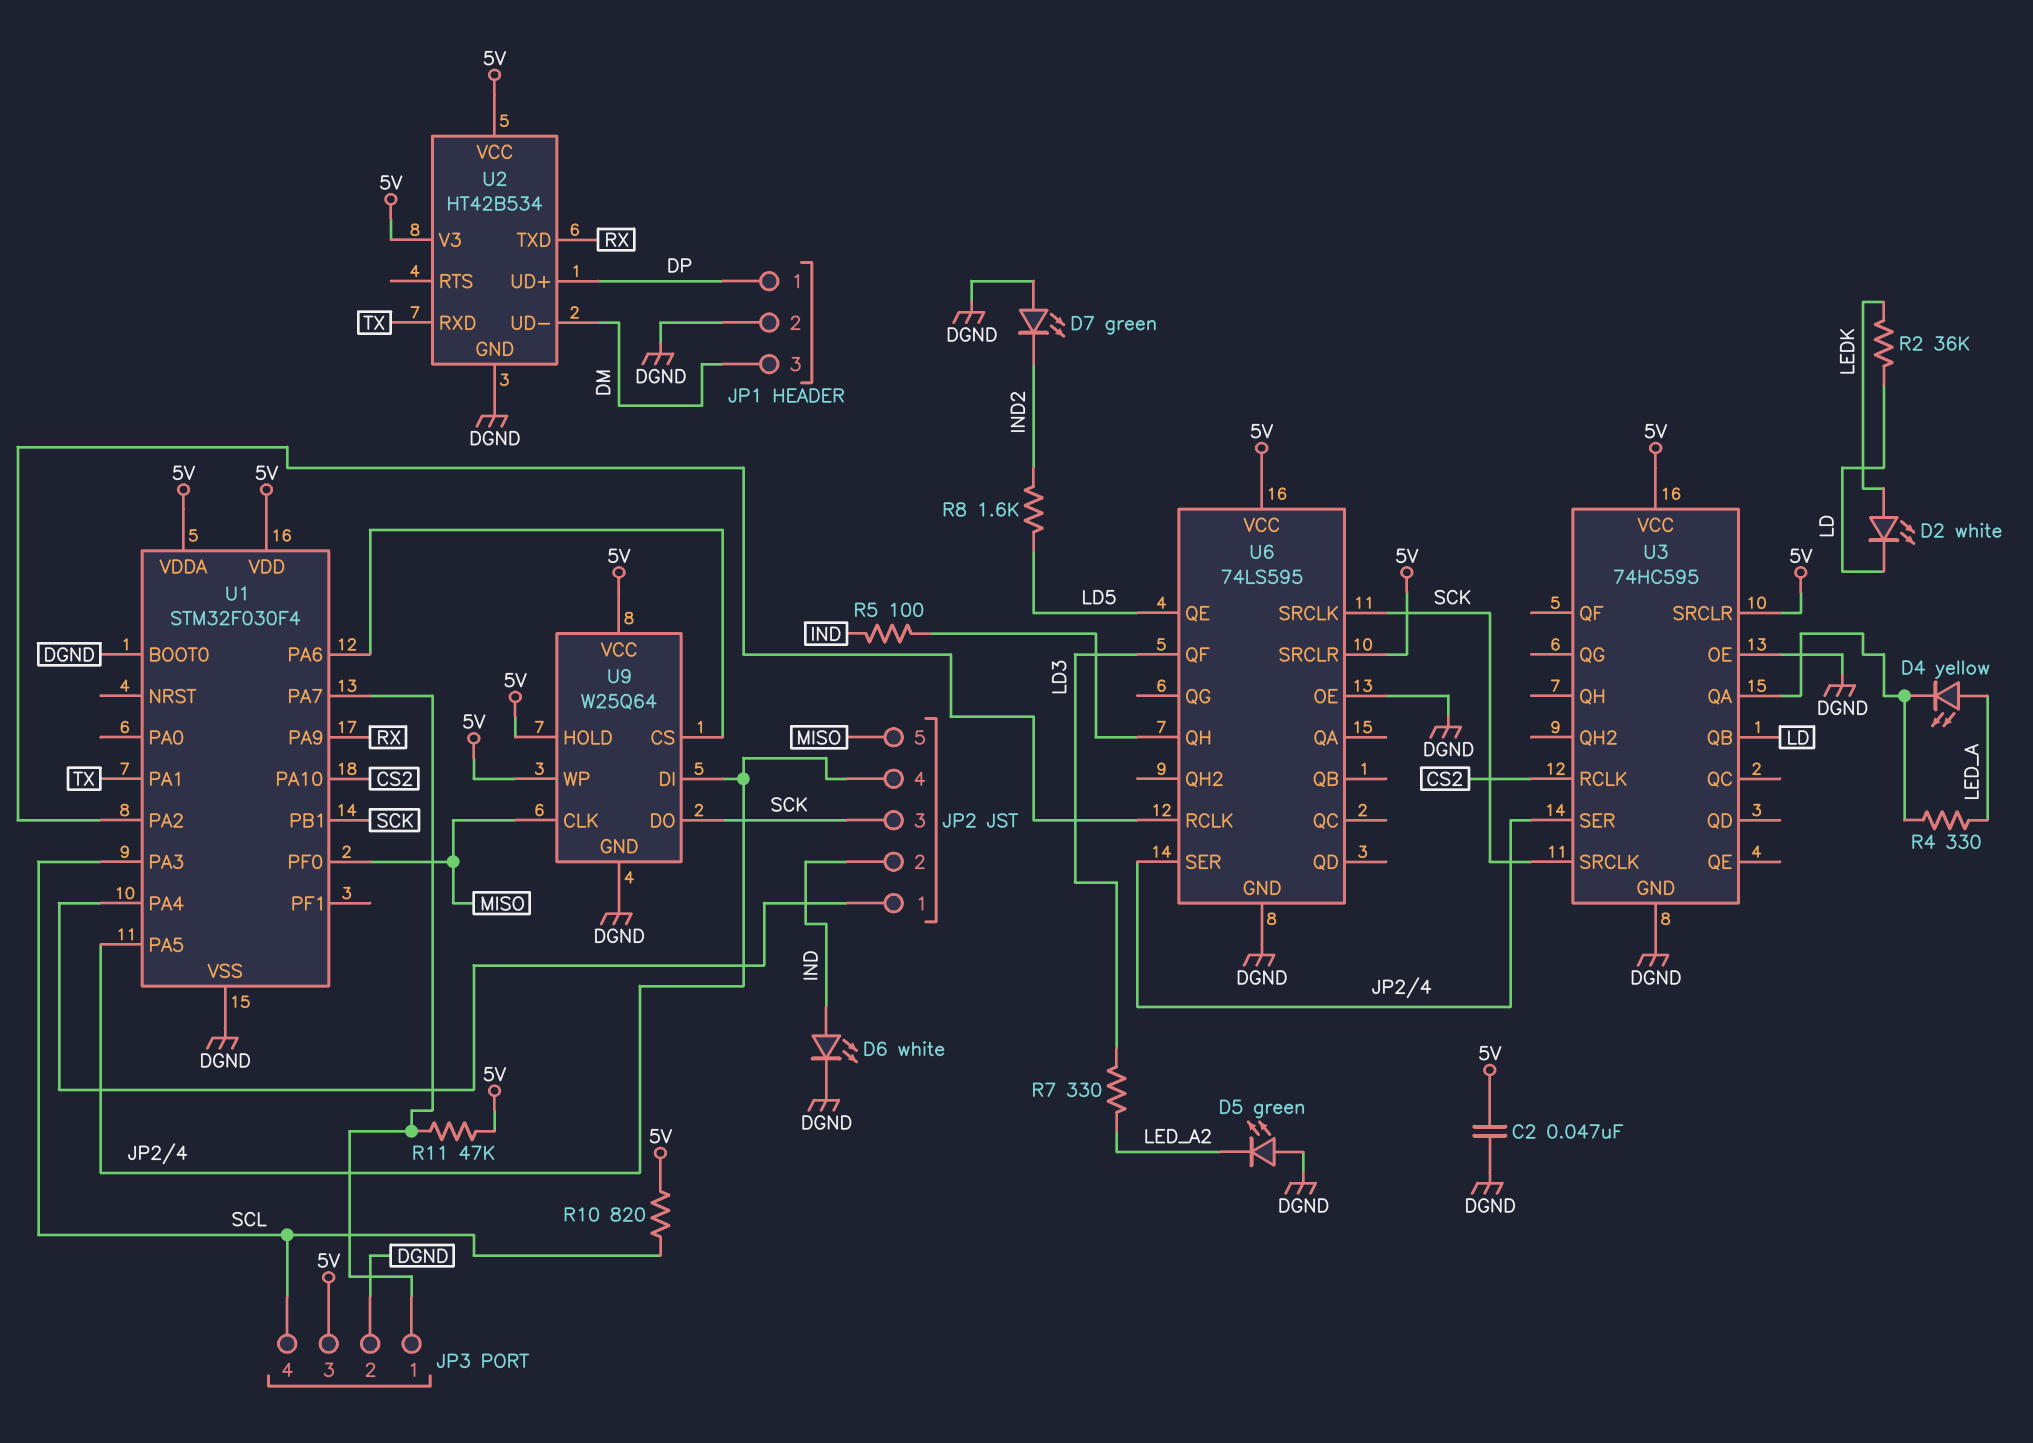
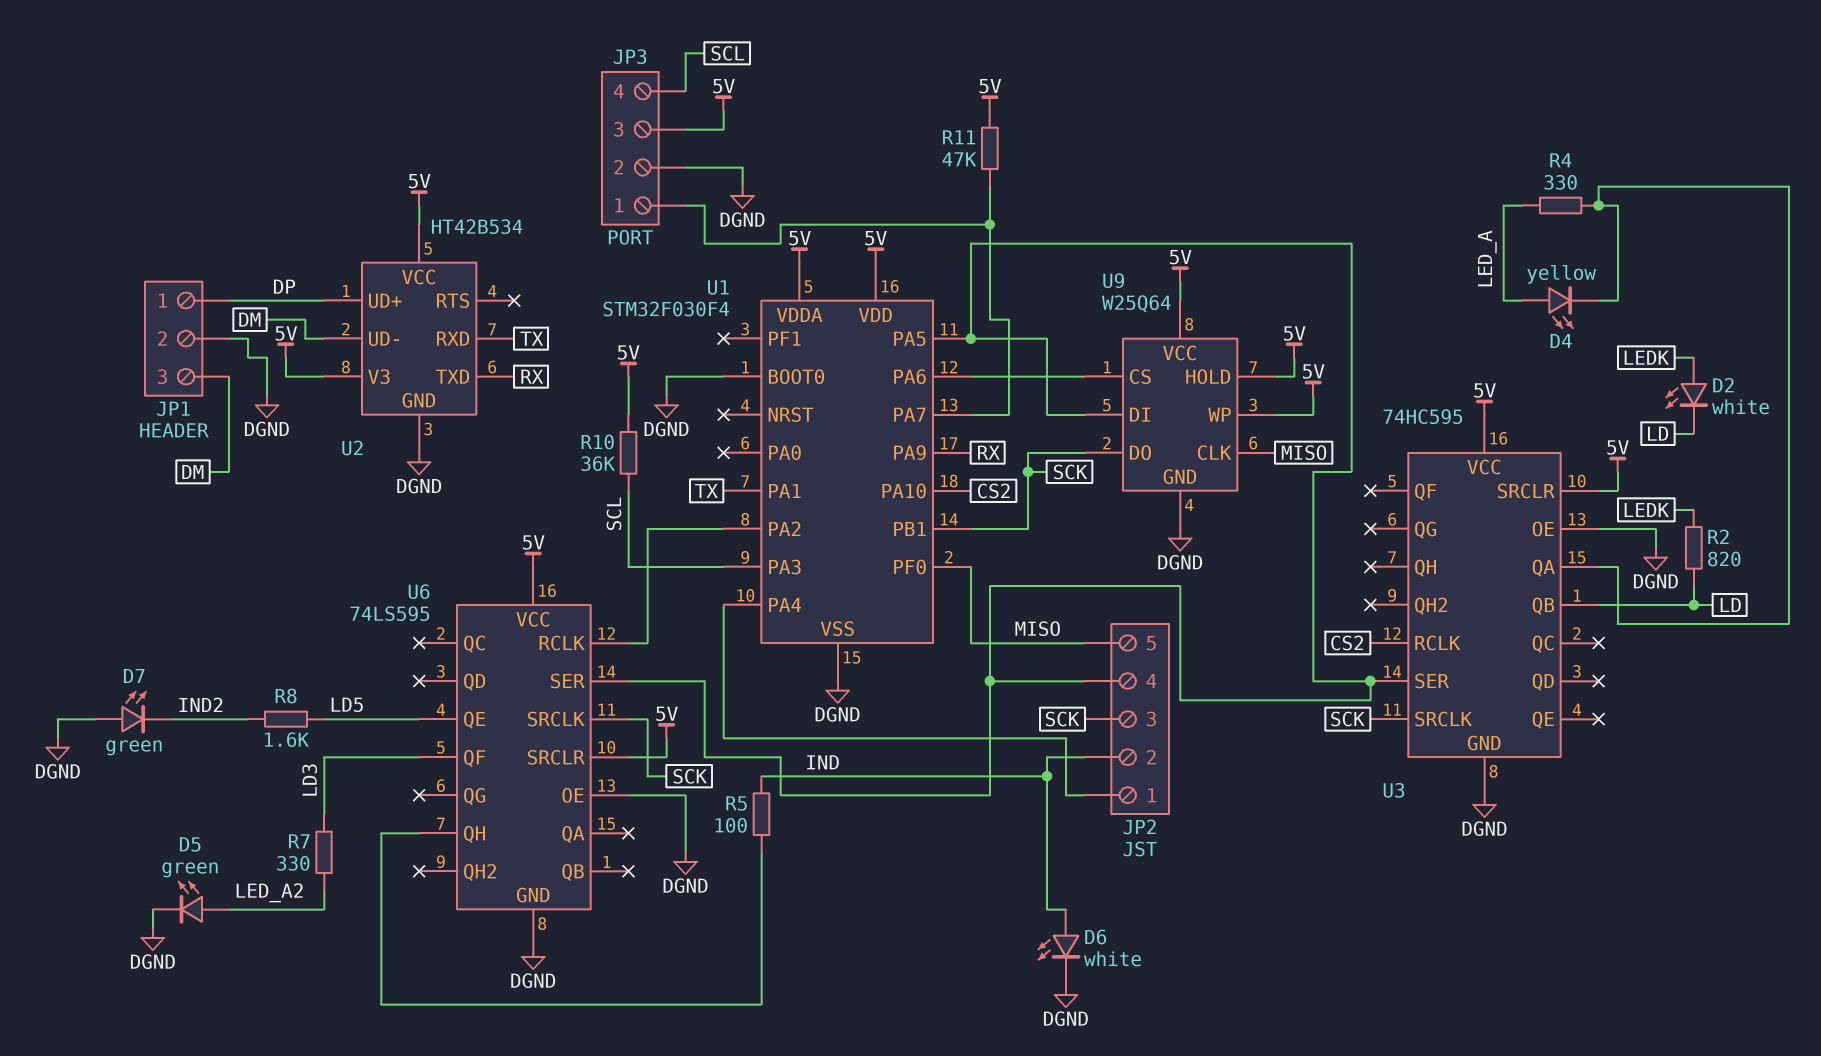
C2: 47nF (5V, DGND) -> none
D5: LED green (A DGND, K LED_A2) -> LED green (A LED_A2, K DGND)
R2: 36k (LD, LEDK) -> 820 (LD, LEDK)
R10: 820 (5V, SCL) -> 36k (5V, SCL)

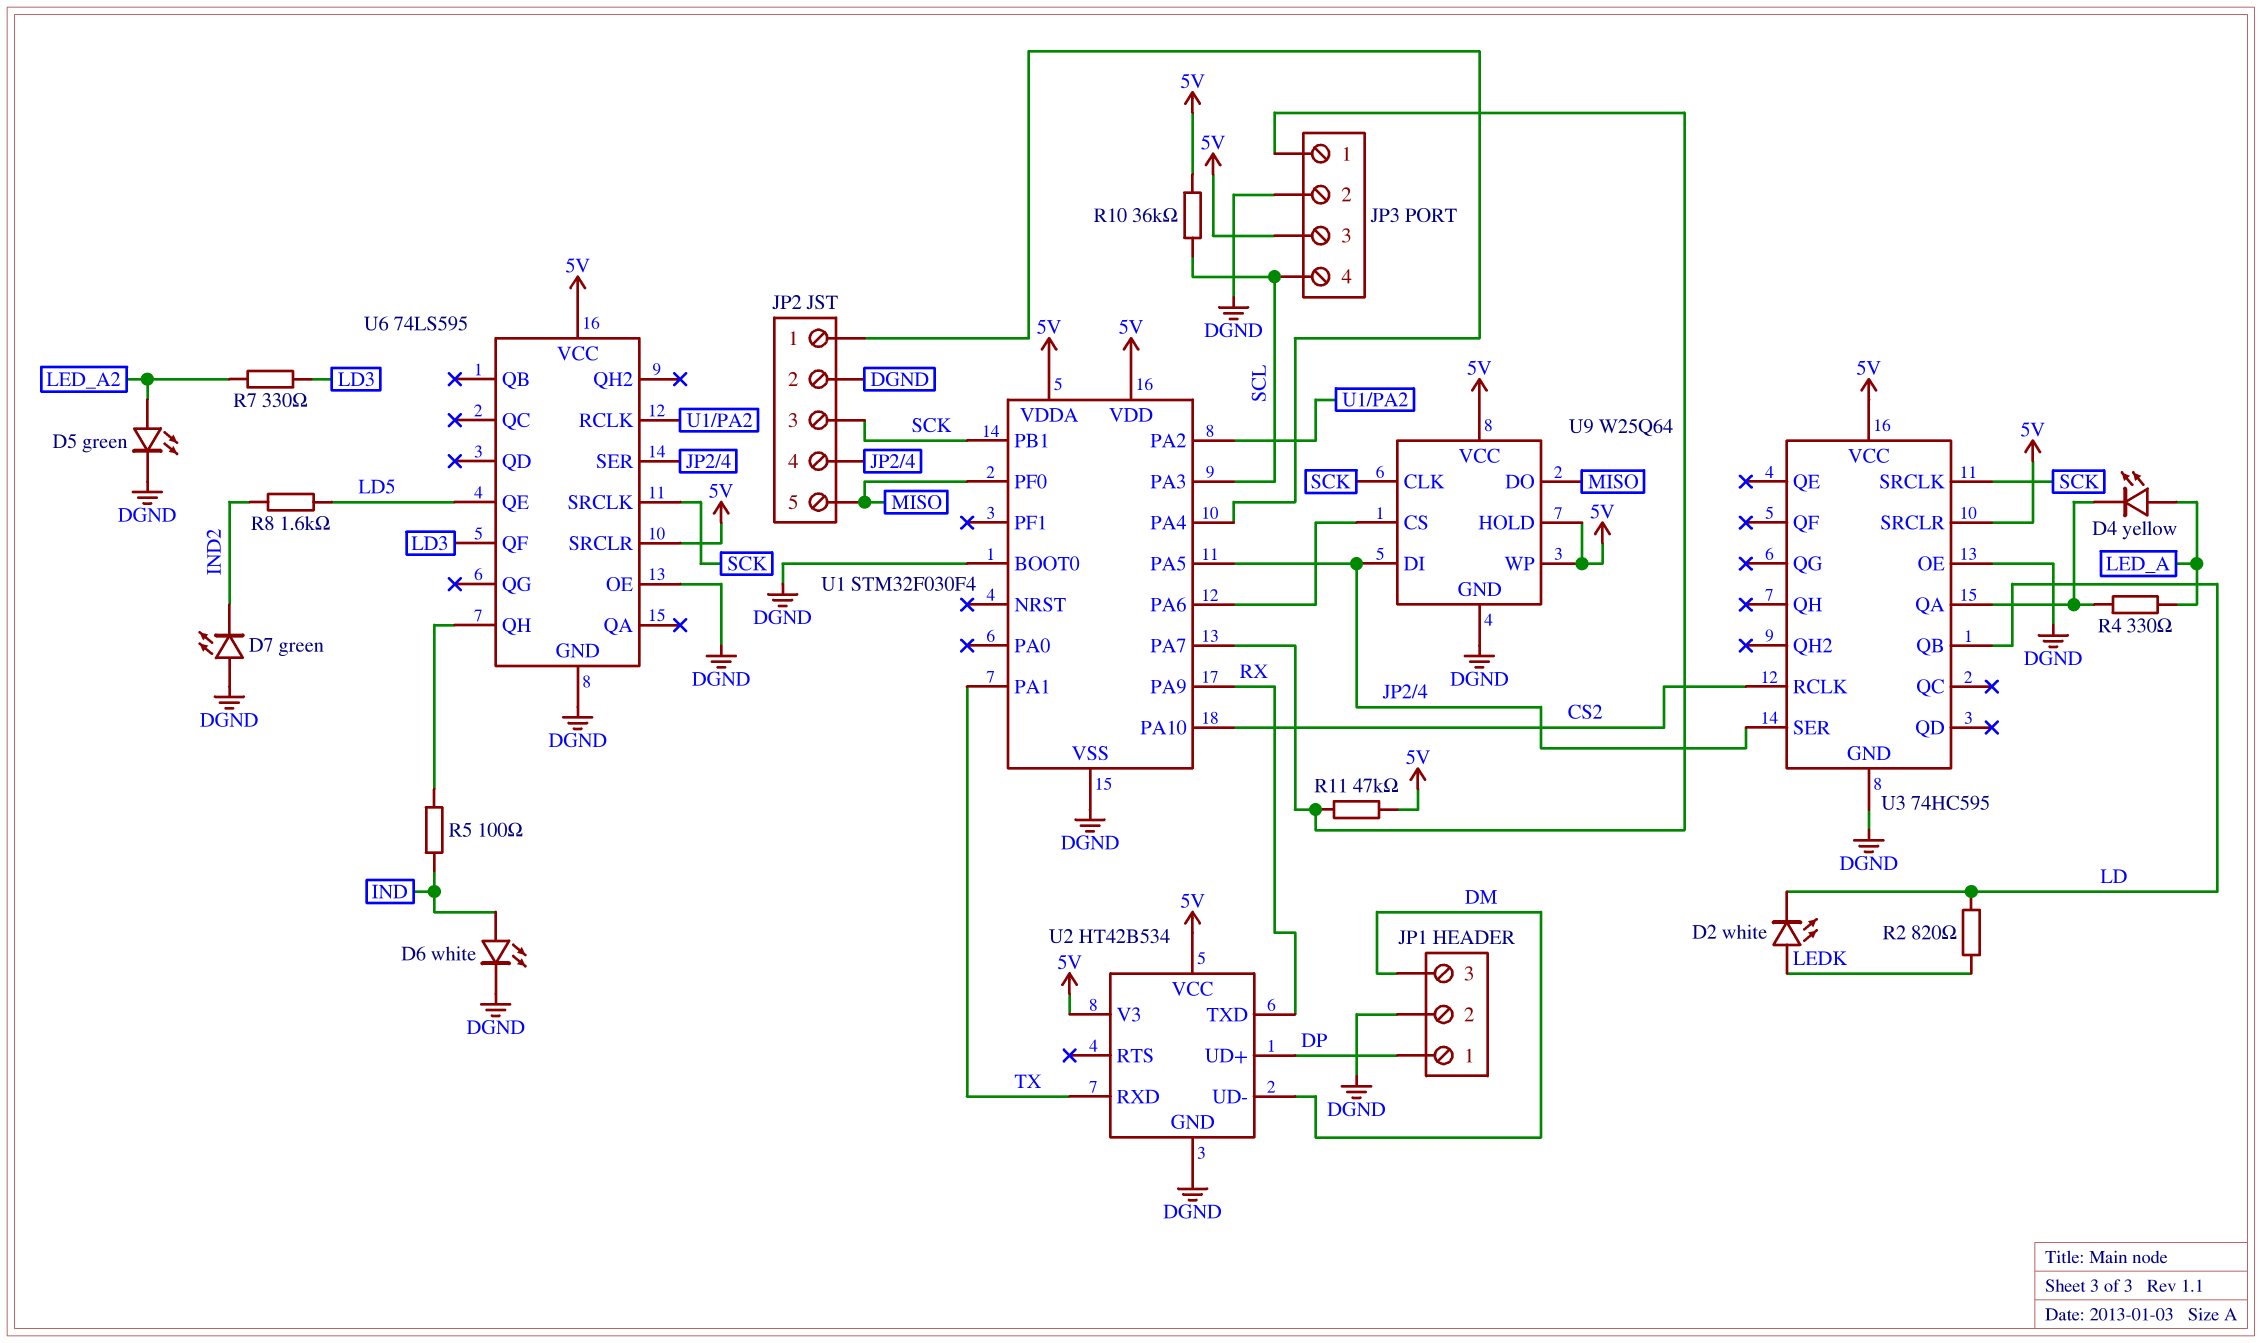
JP2 pin 2: IND -> DGND
U9 pin CLK: MISO -> SCK
U9 pin DO: SCK -> MISO

